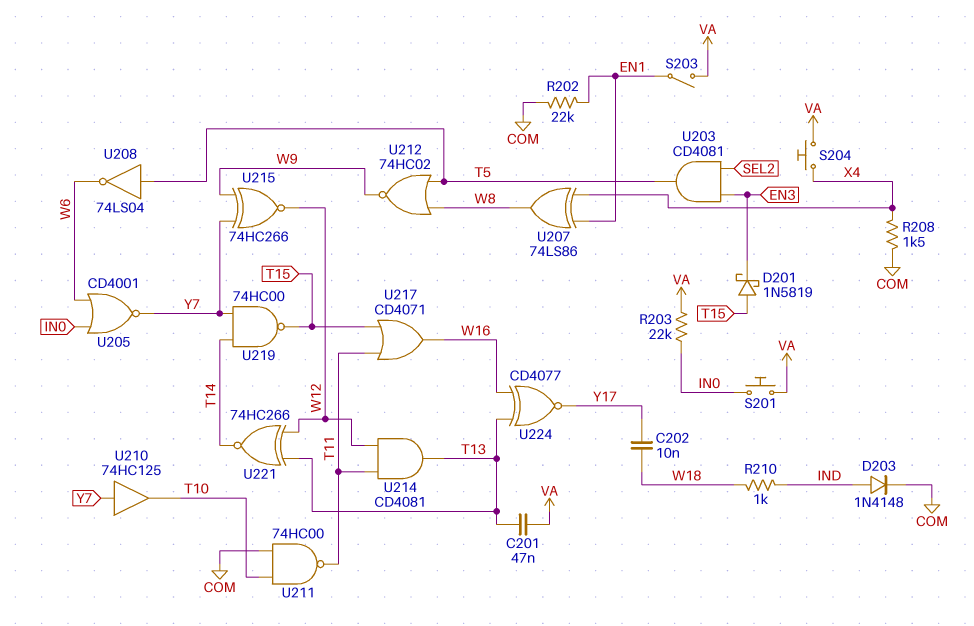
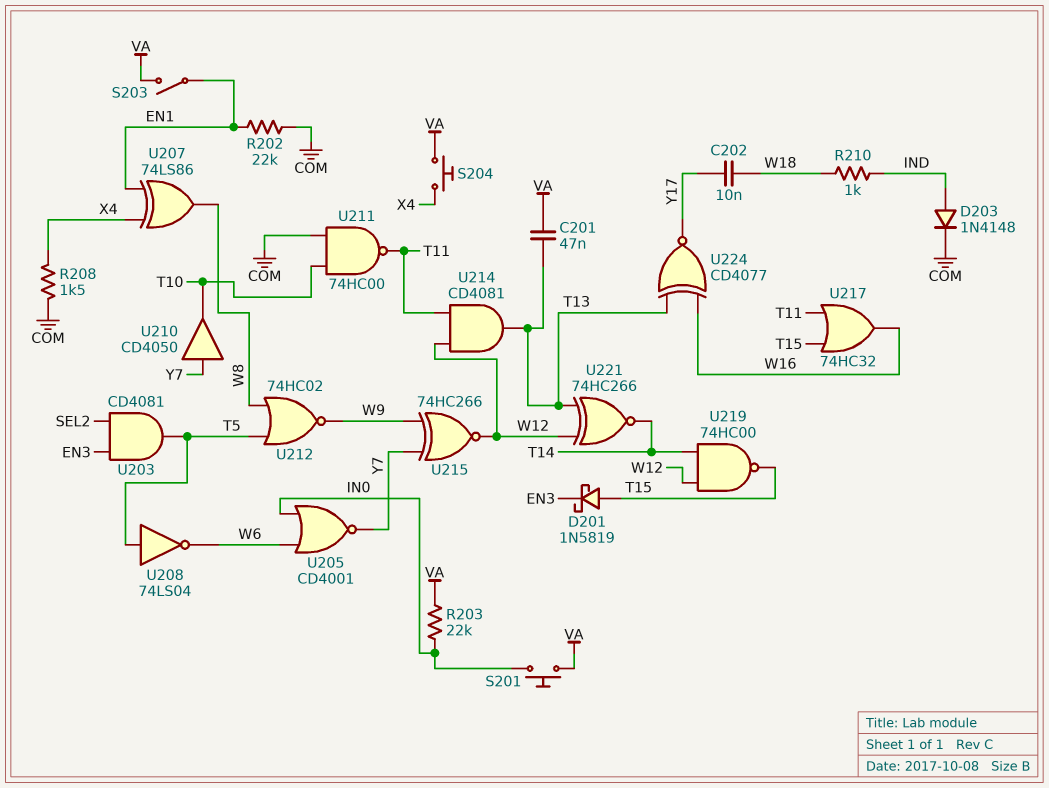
U210: buffer 74HC125 (in Y7, out T10) -> buffer CD4050 (in Y7, out T10)
U217: OR CD4071 (in T11, in T15, out W16) -> OR 74HC32 (in T11, in T15, out W16)
U219: NAND 74HC00 (in T14, in Y7, out T15) -> NAND 74HC00 (in T14, in W12, out T15)

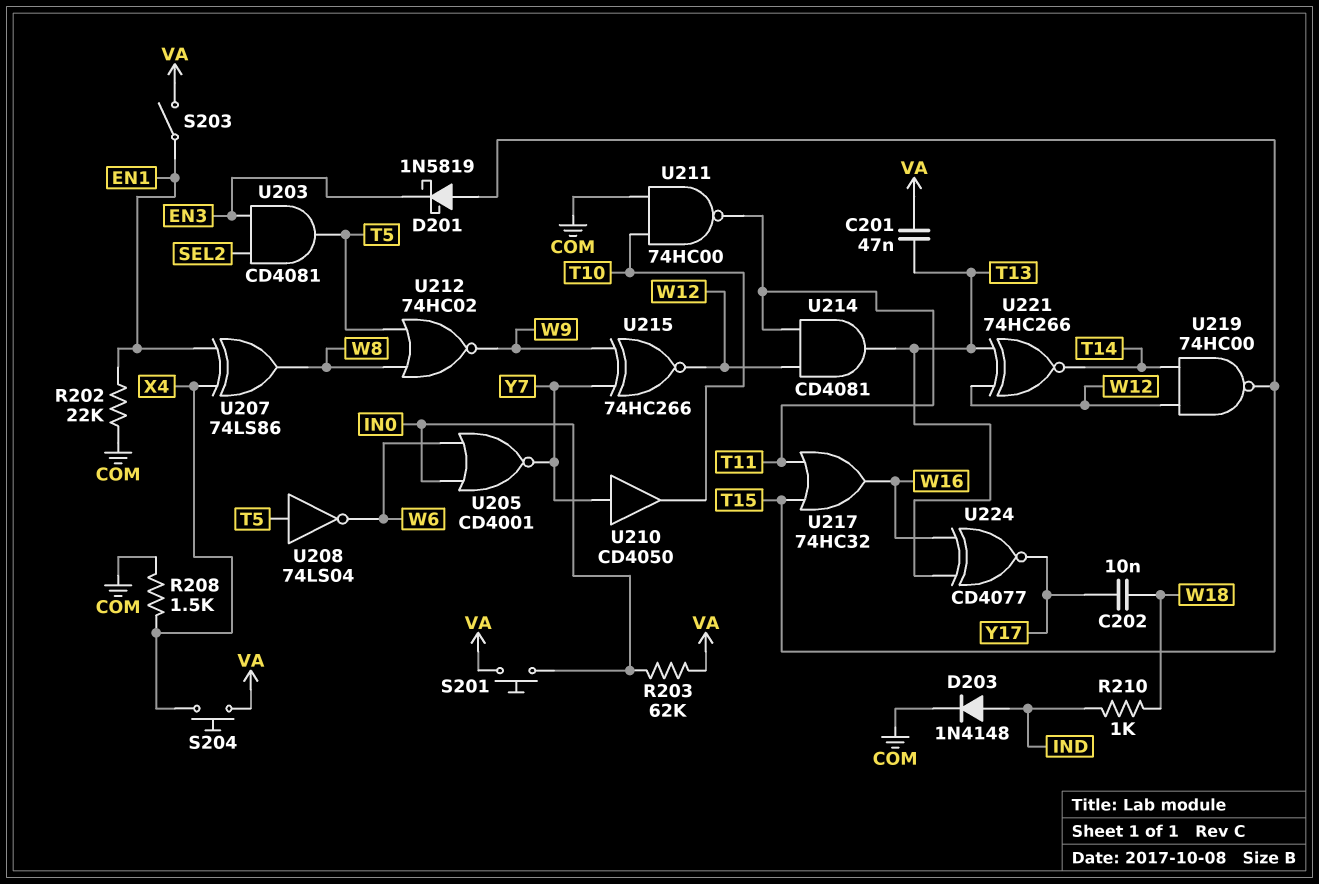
R203: 22k (IN0, VA) -> 62k (IN0, VA)

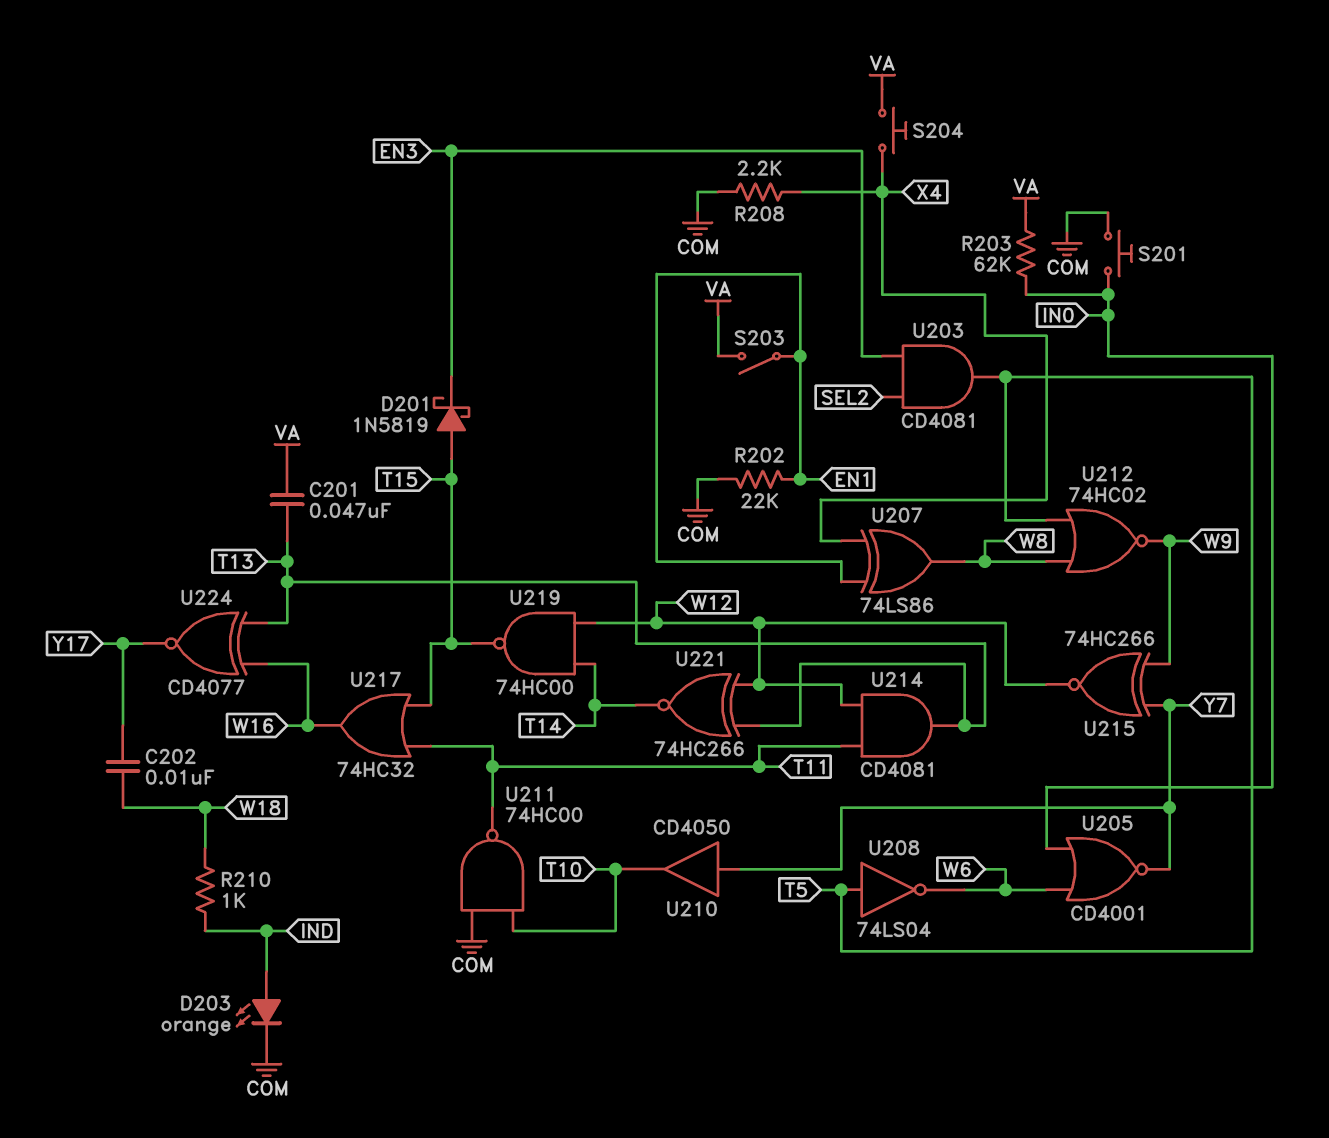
D203: diode 1N4148 (A IND, K COM) -> LED orange (A IND, K COM)
R208: 1.5k (COM, X4) -> 2.2k (COM, X4)
S201: button (IN0, VA) -> button (COM, IN0)

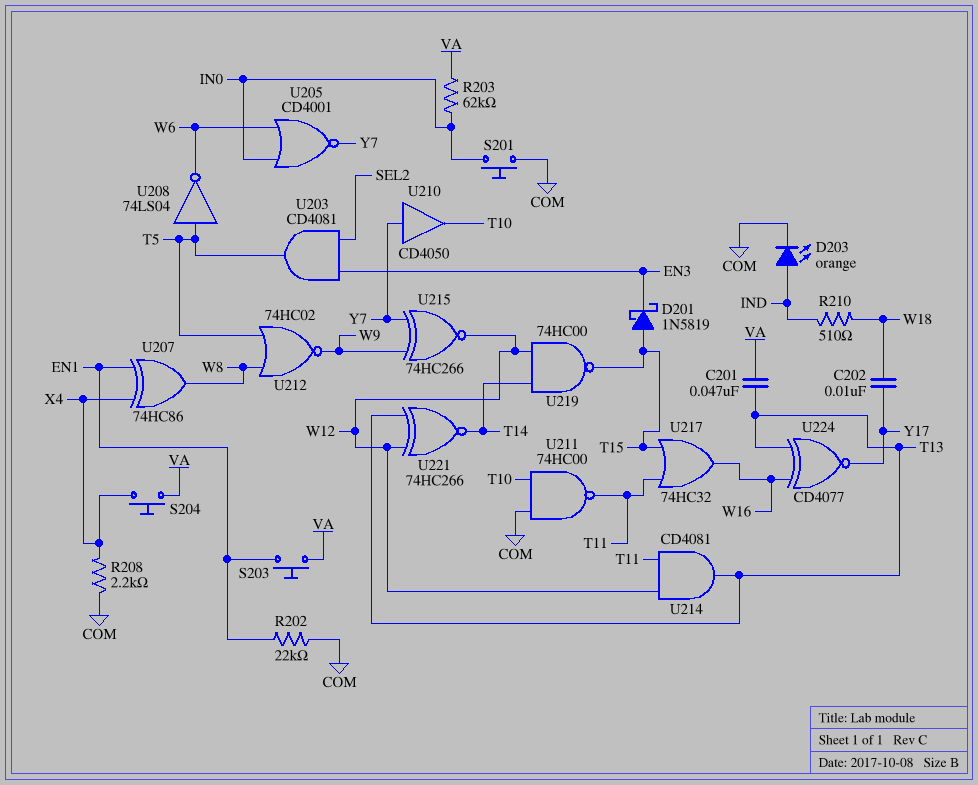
R210: 1k (IND, W18) -> 510 (IND, W18)
S203: switch (EN1, VA) -> button (EN1, VA)
U207: XOR 74LS86 (in EN1, in X4, out W8) -> XOR 74HC86 (in EN1, in X4, out W8)

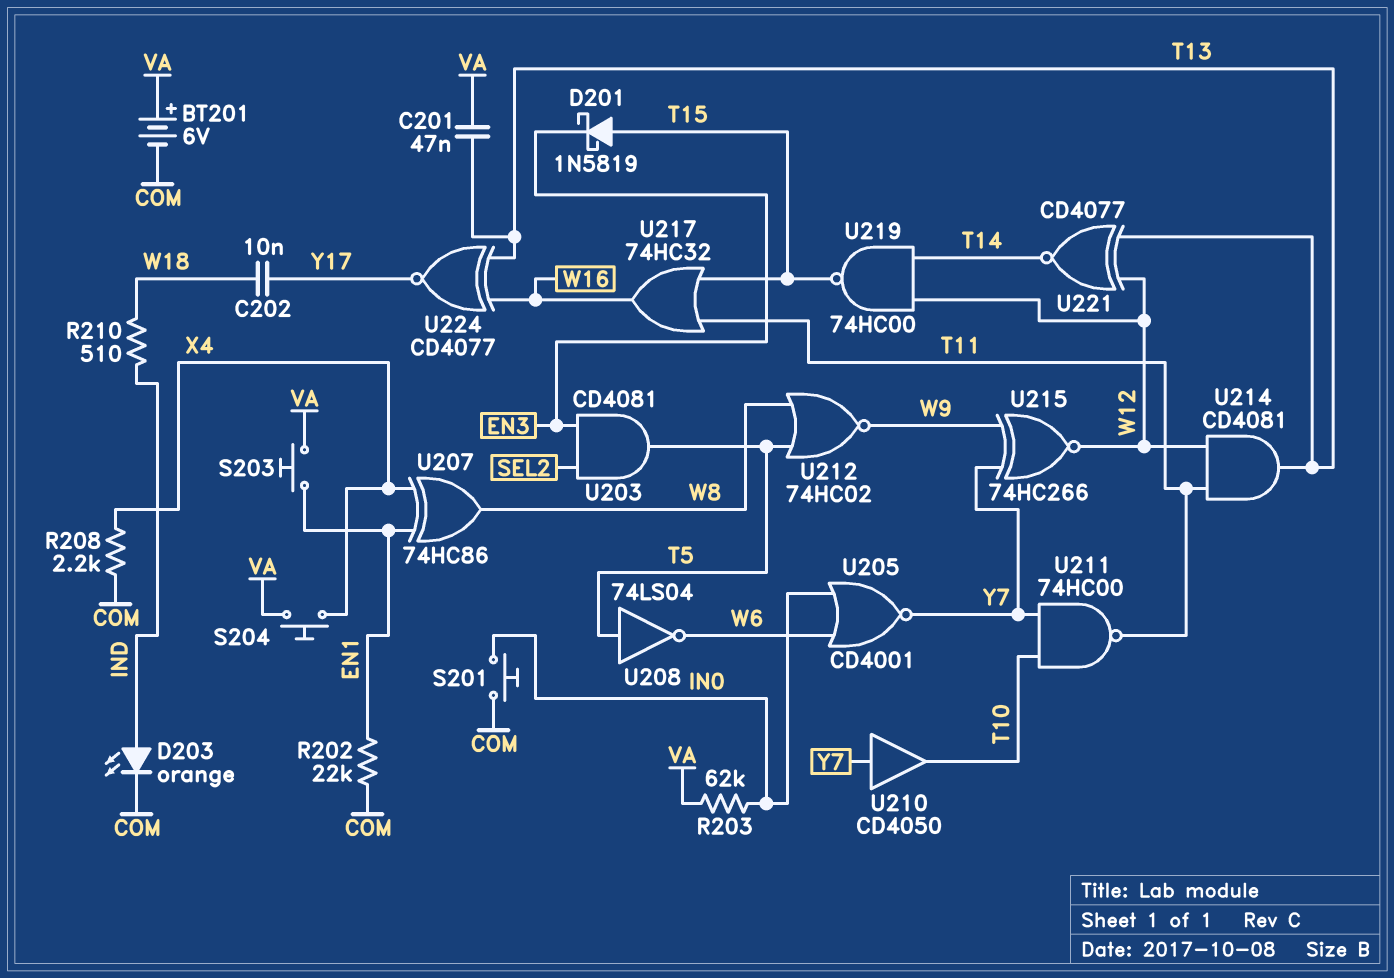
BT201: none -> 6V (plus VA, minus COM)
U211: NAND 74HC00 (in COM, in T10, out T11) -> NAND 74HC00 (in T10, in Y7, out T11)
U221: XNOR 74HC266 (in T13, in W12, out T14) -> XNOR CD4077 (in T13, in W12, out T14)

